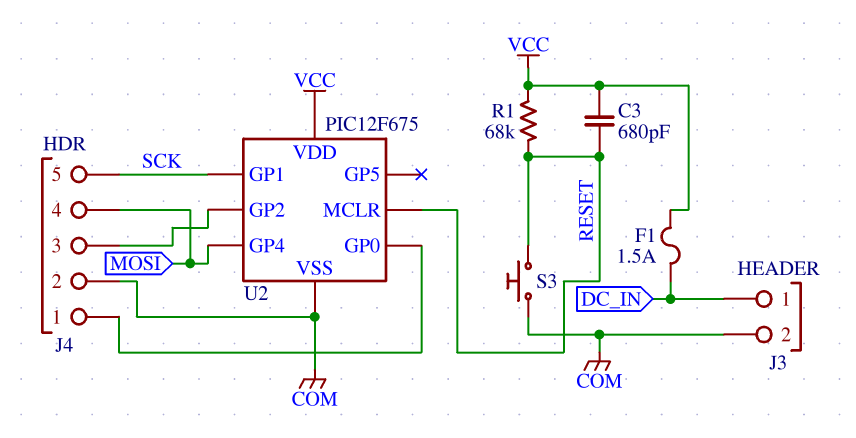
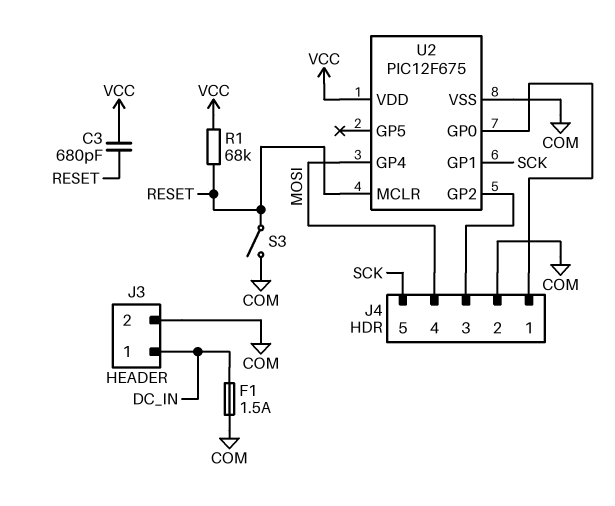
F1: 1.5A (DC_IN, VCC) -> 1.5A (COM, DC_IN)
S3: button (COM, RESET) -> switch (COM, RESET)

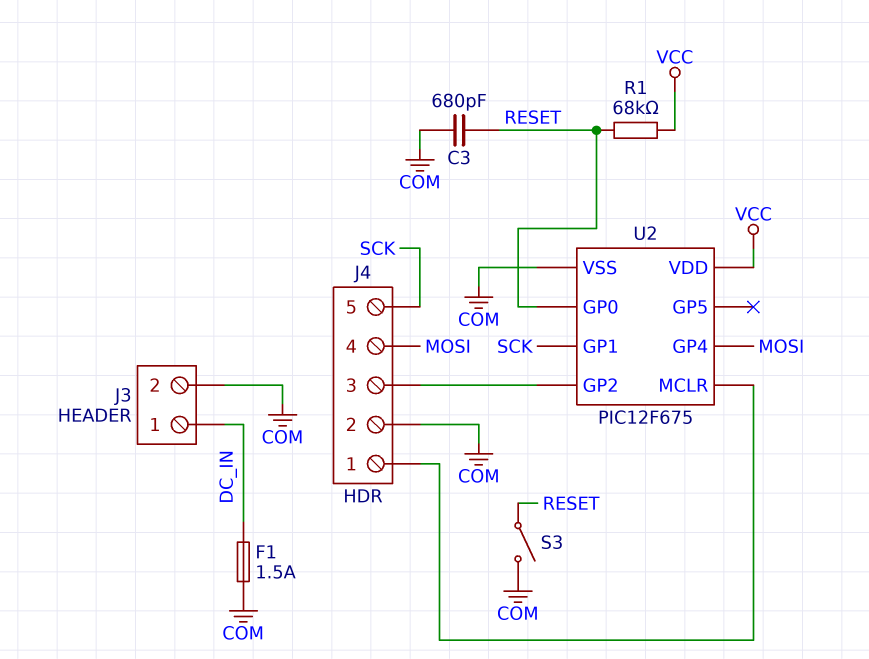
C3: 680pF (RESET, VCC) -> 680pF (COM, RESET)
U2 pin GP0: J4/1 -> RESET
U2 pin MCLR: RESET -> J4/1

